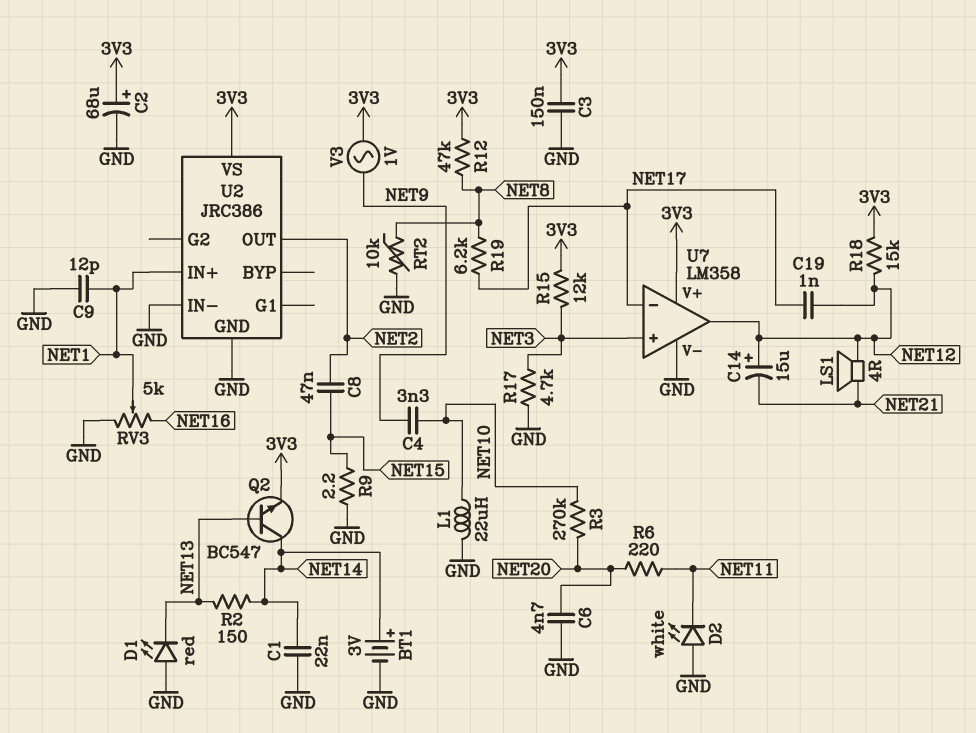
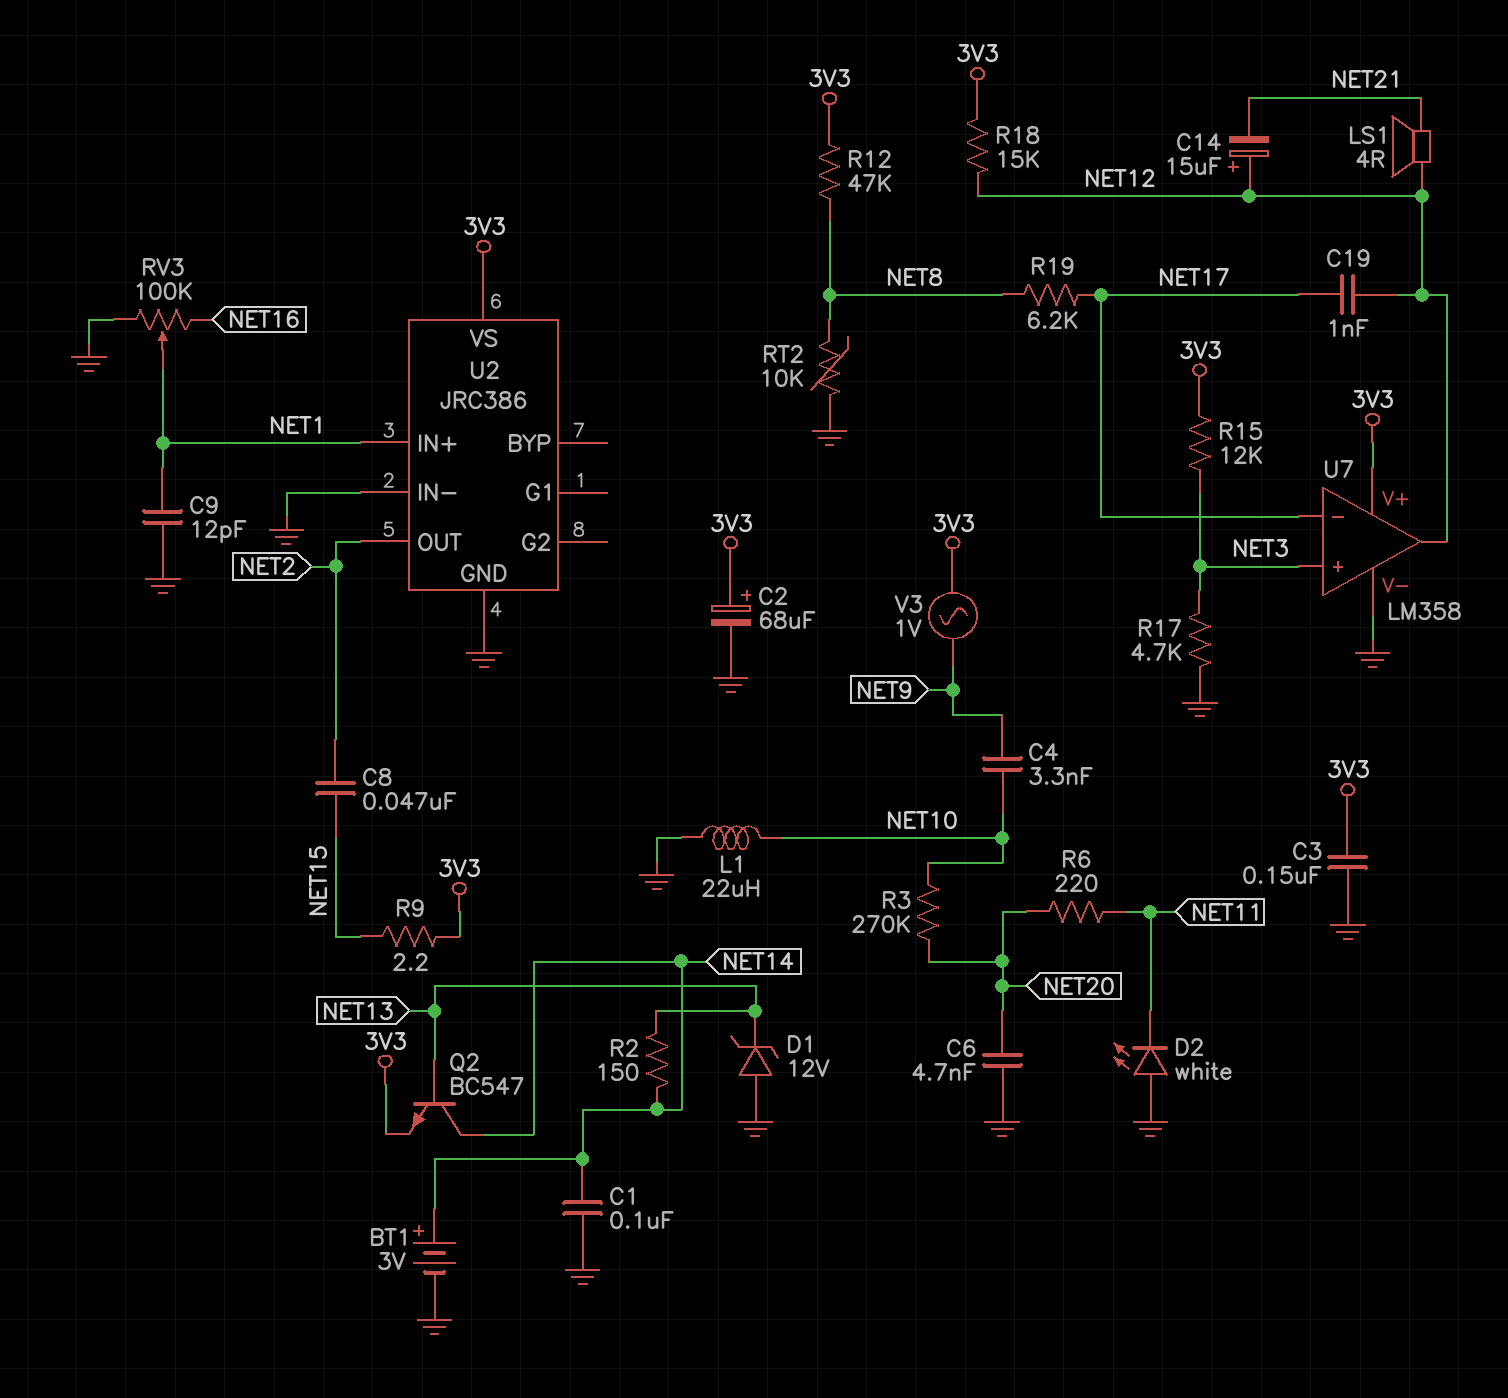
C1: 22nF (GND, NET14) -> 100nF (GND, NET14)
D1: LED red (A GND, K NET13) -> zener 12V (A GND, K NET13)
R9: 2.2 (GND, NET15) -> 2.2 (3V3, NET15)
RV3: 5k (GND, NET16, wiper NET1) -> 100k (GND, NET16, wiper NET1)

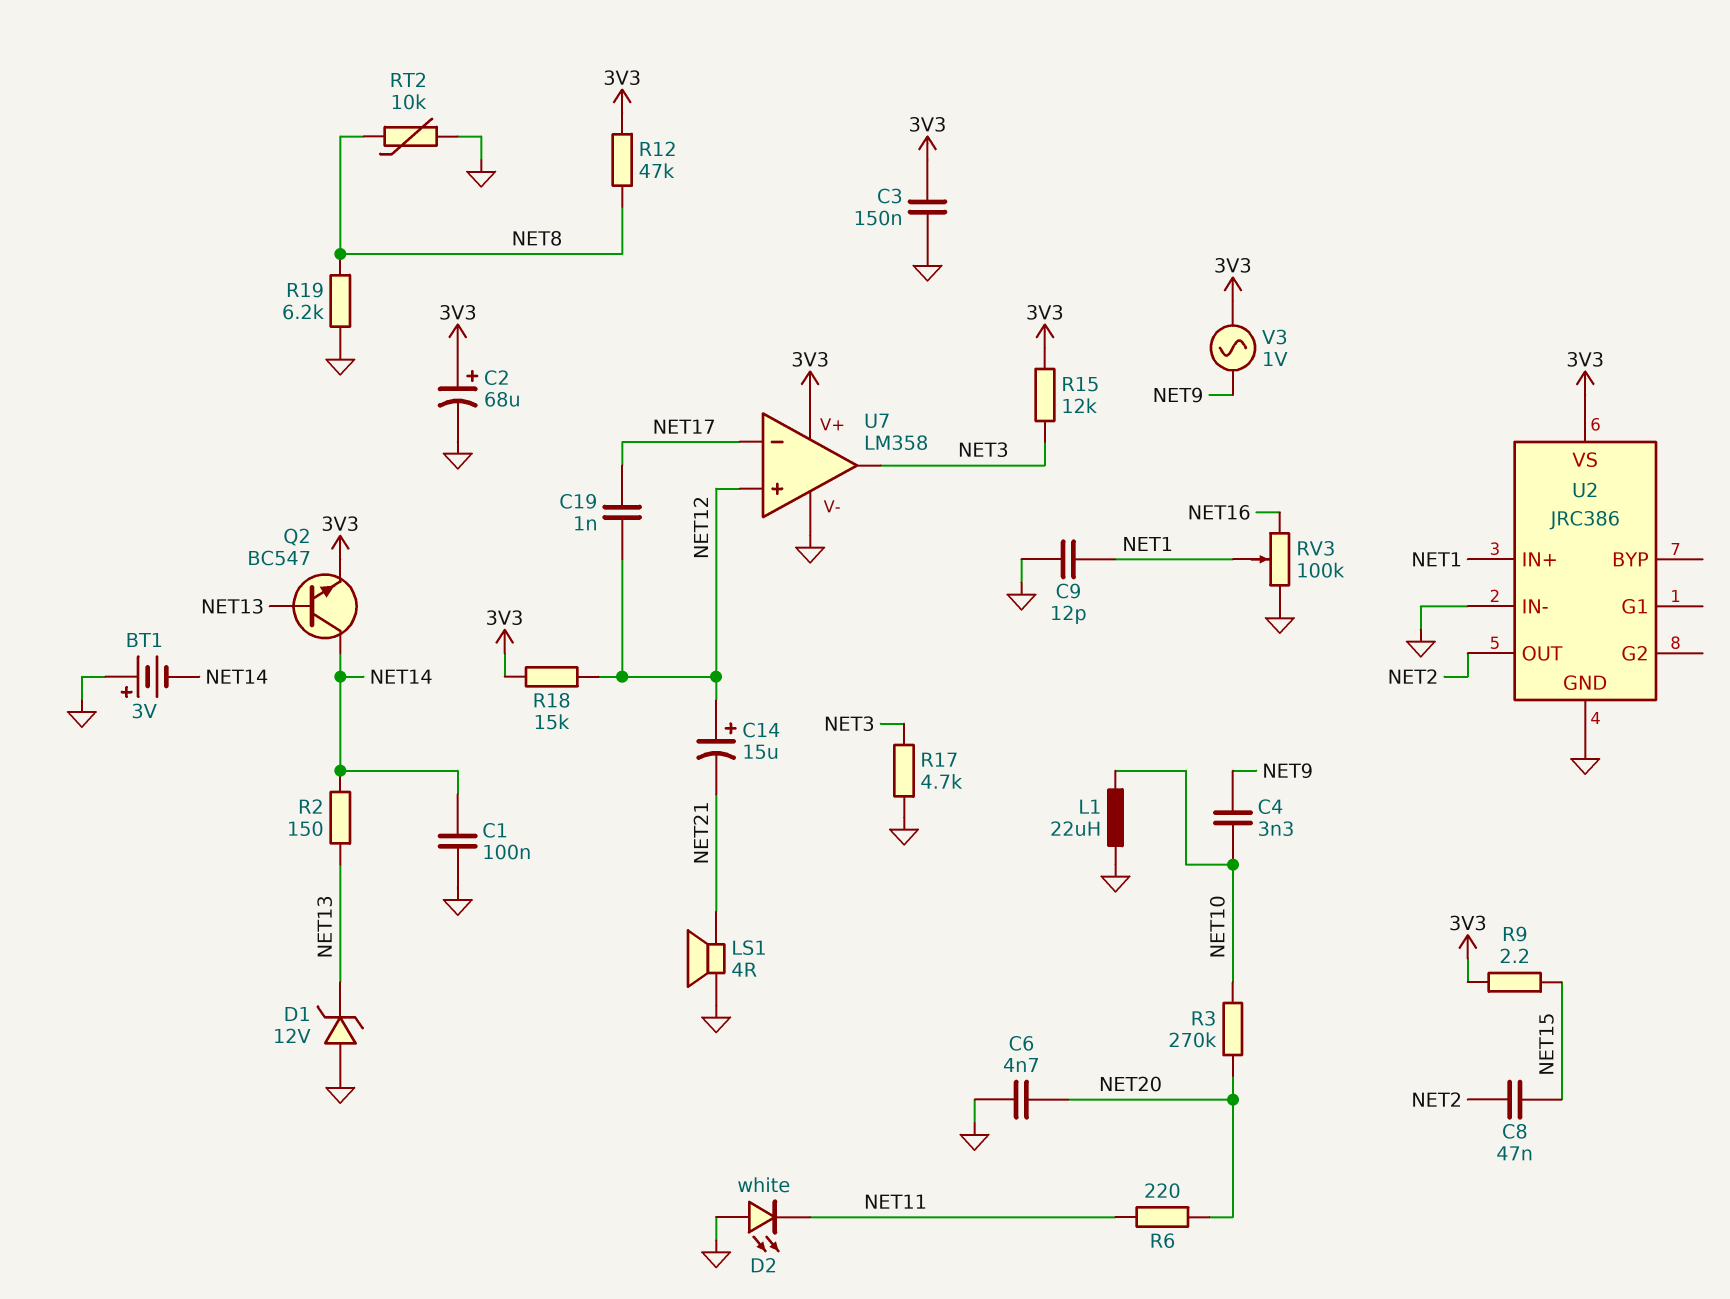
BT1: 3V (plus NET14, minus GND) -> 3V (plus GND, minus NET14)
LS1: speaker 4R (NET12, NET21) -> speaker 4R (GND, NET21)
R19: 6.2k (NET8, NET17) -> 6.2k (GND, NET8)
U7 pin in+: NET3 -> NET12
U7 pin out: NET12 -> NET3

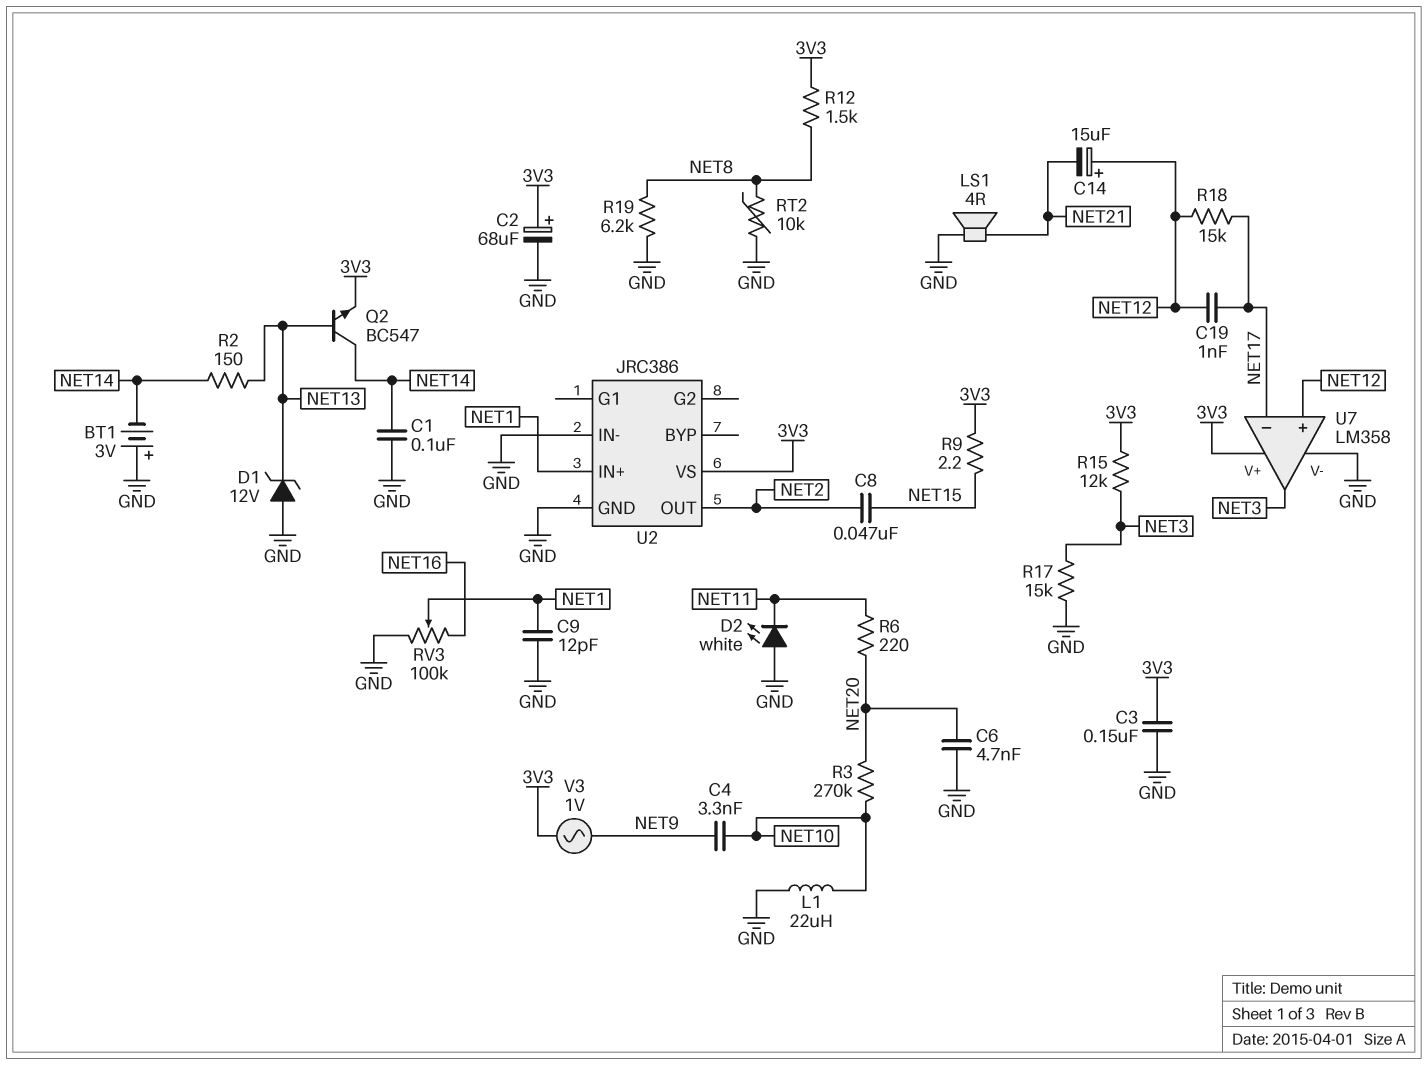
R12: 47k (3V3, NET8) -> 1.5k (3V3, NET8)
R17: 4.7k (GND, NET3) -> 15k (GND, NET3)
R18: 15k (3V3, NET12) -> 15k (NET12, NET17)

